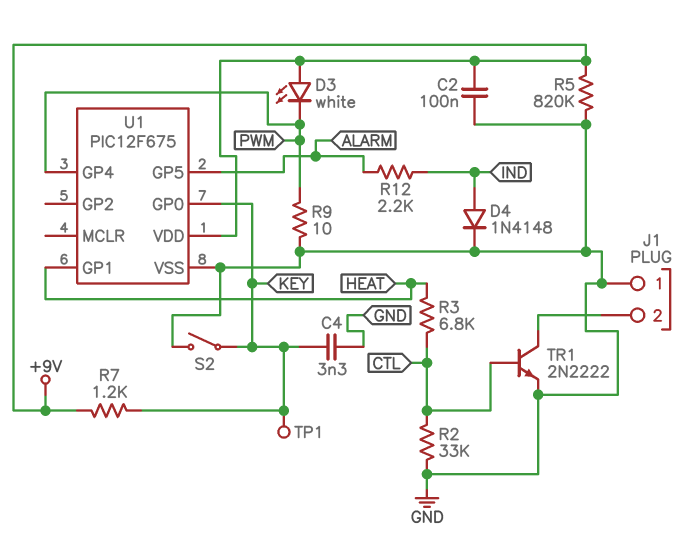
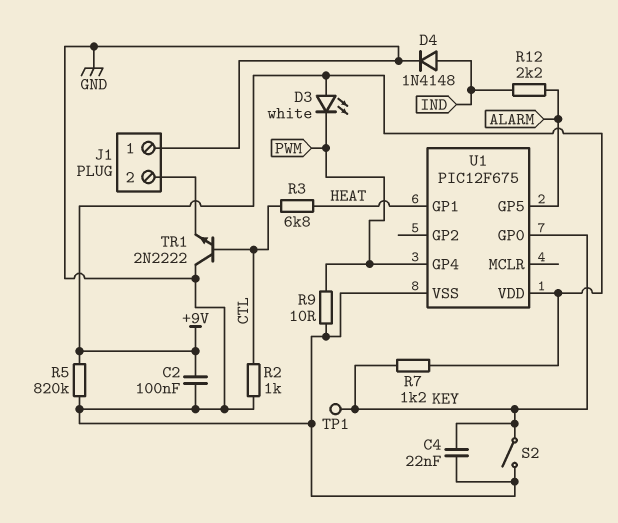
C4: 3.3nF (GND, KEY) -> 22nF (GND, KEY)
R2: 33k (CTL, GND) -> 1k (CTL, GND)
TR1: NPN 2N2222 (B CTL, C J1/2, E GND) -> NPN 2N2222 (B CTL, C GND, E J1/2)

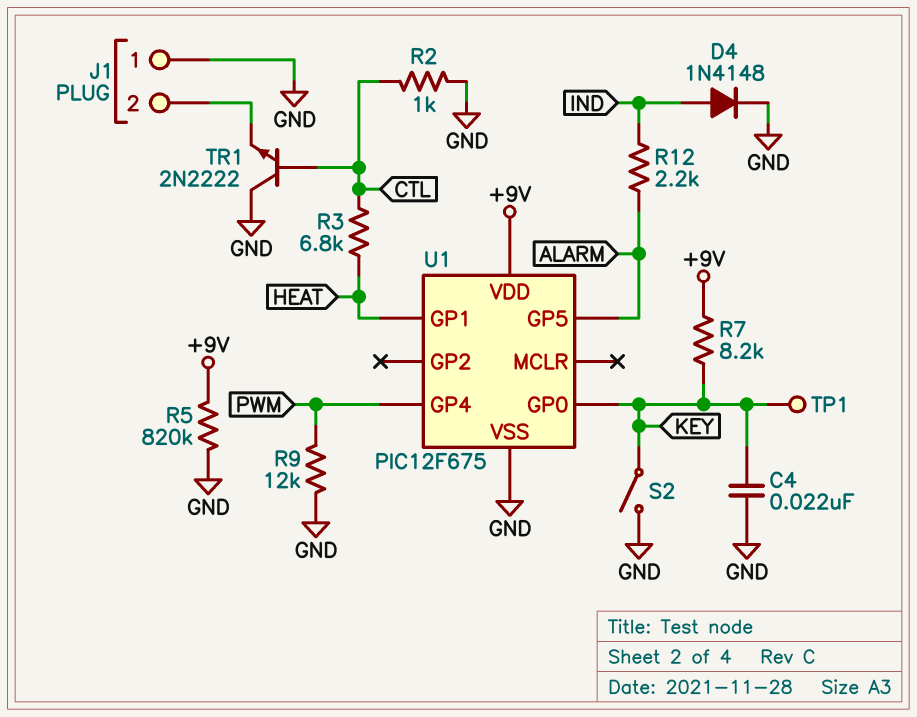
C2: 100nF (+9V, GND) -> none
D3: LED white (A +9V, K PWM) -> none
R7: 1.2k (+9V, KEY) -> 8.2k (+9V, KEY)
R9: 10 (GND, PWM) -> 12k (GND, PWM)

